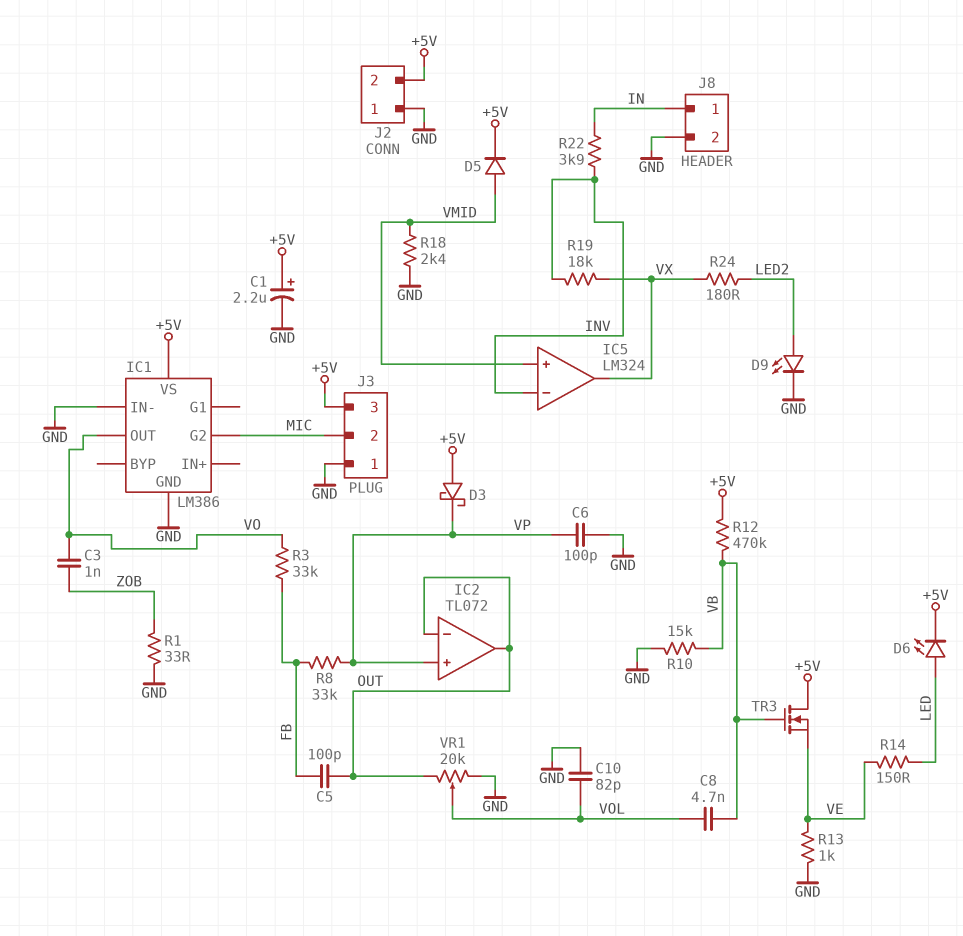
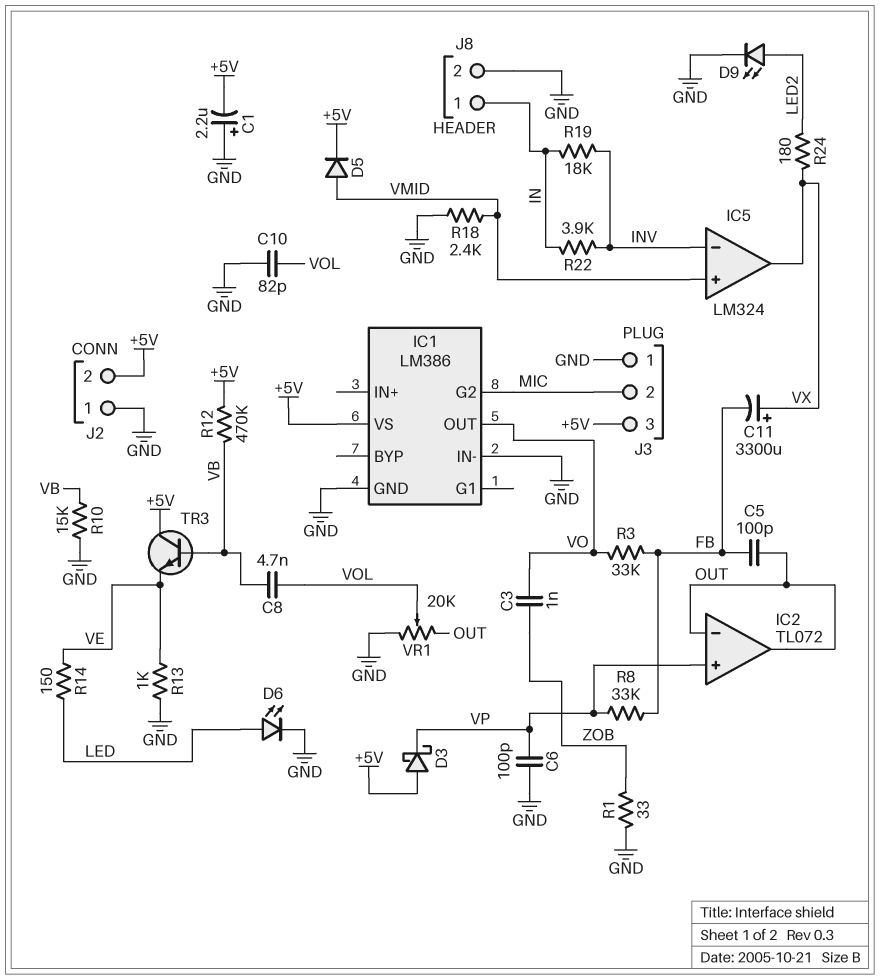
C1: 2.2uF (plus +5V, minus GND) -> 2.2uF (plus GND, minus +5V)
C11: none -> 3300uF (plus VX, minus FB)
D6: LED (A LED, K +5V) -> LED (A LED, K GND)
R19: 18k (INV, VX) -> 18k (IN, INV)
TR3: NMOS (G VB, D +5V, S VE) -> NPN (B VB, C +5V, E VE)

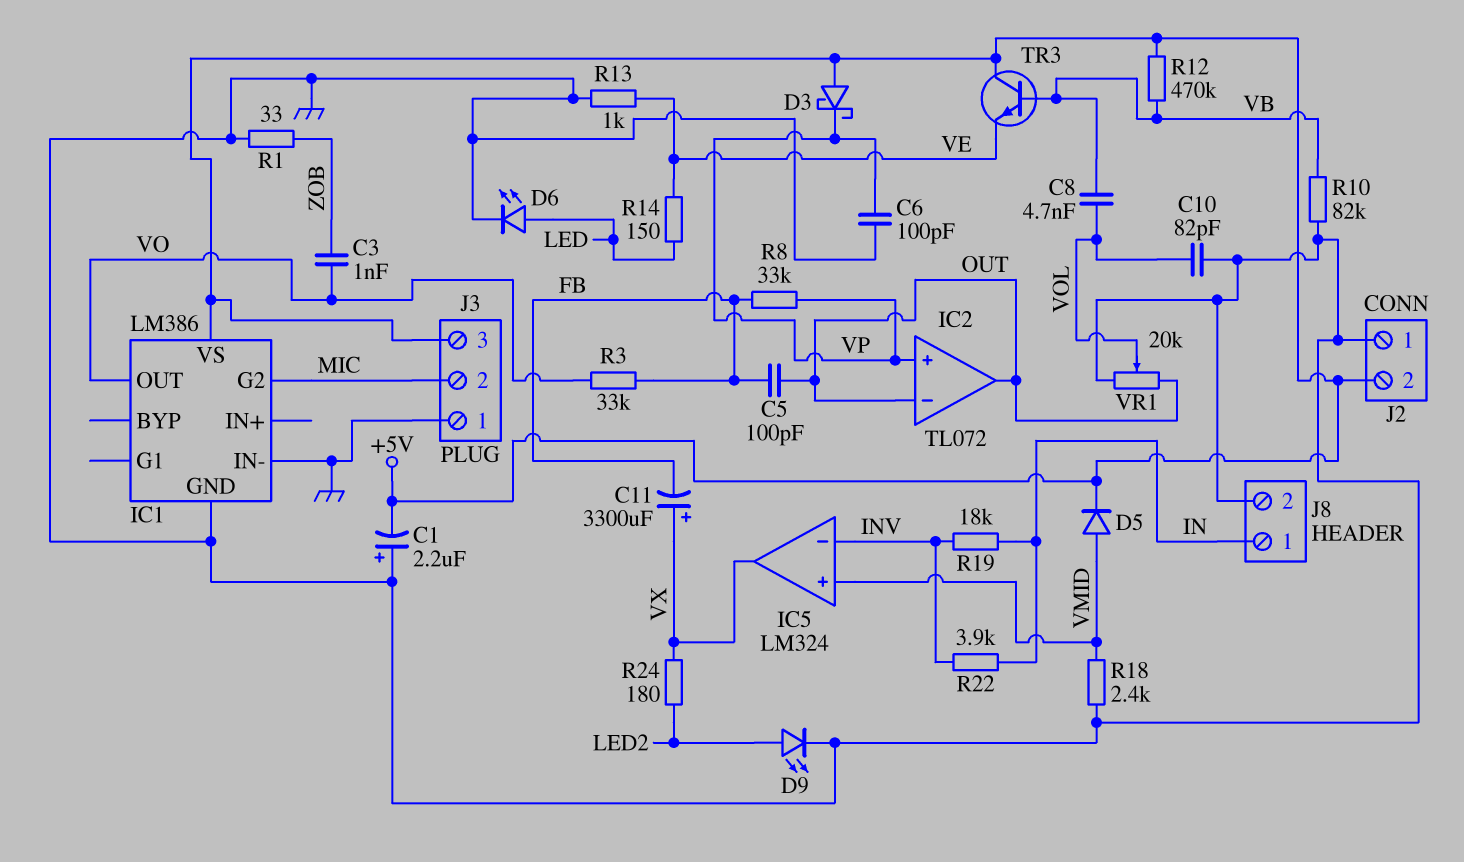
R10: 15k (GND, VB) -> 82k (GND, VB)

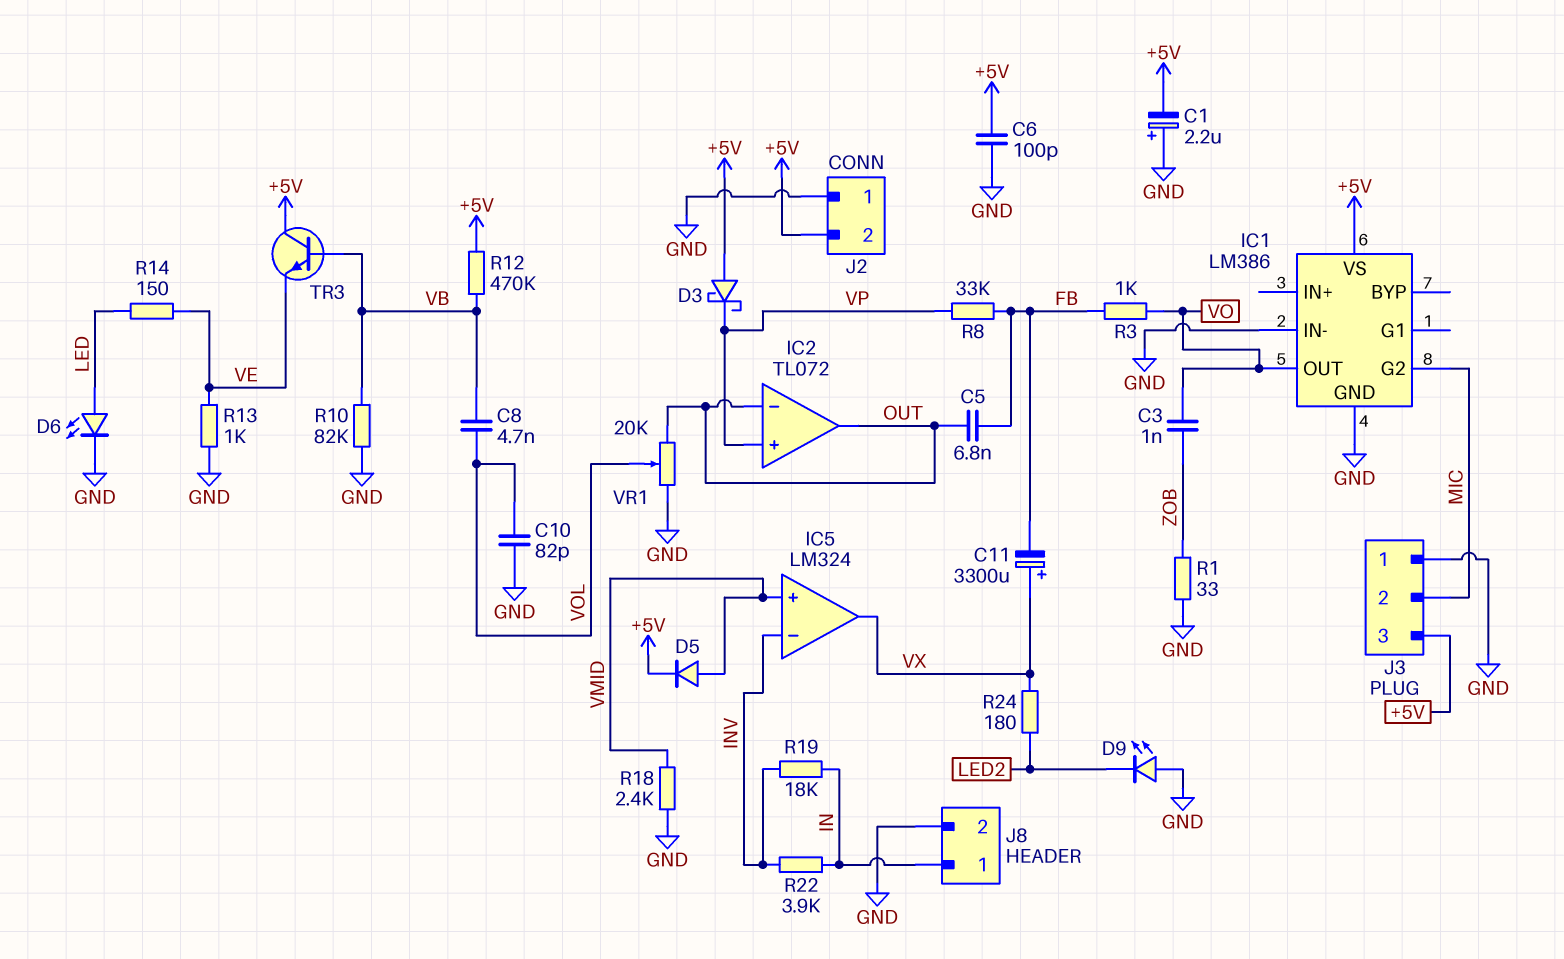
C5: 100pF (FB, OUT) -> 6.8nF (FB, OUT)
C6: 100pF (GND, VP) -> 100pF (+5V, GND)
D9: LED (A LED2, K GND) -> LED (A GND, K LED2)
R3: 33k (FB, VO) -> 1k (FB, VO)

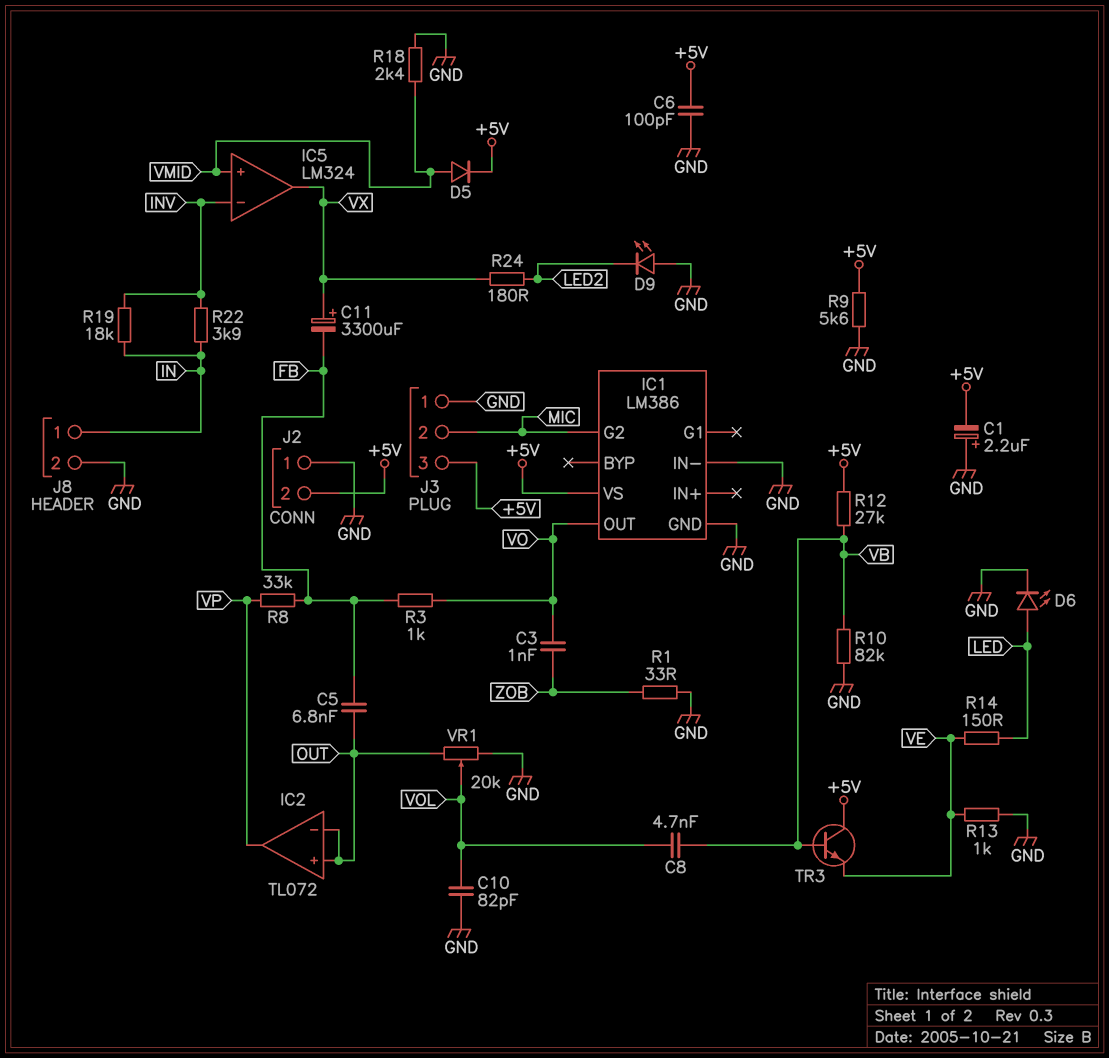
D3: schottky (A +5V, K VP) -> none
IC2 pin in+: VP -> OUT
IC2 pin out: OUT -> VP
R9: none -> 5.6k (+5V, GND)
R12: 470k (+5V, VB) -> 27k (+5V, VB)

